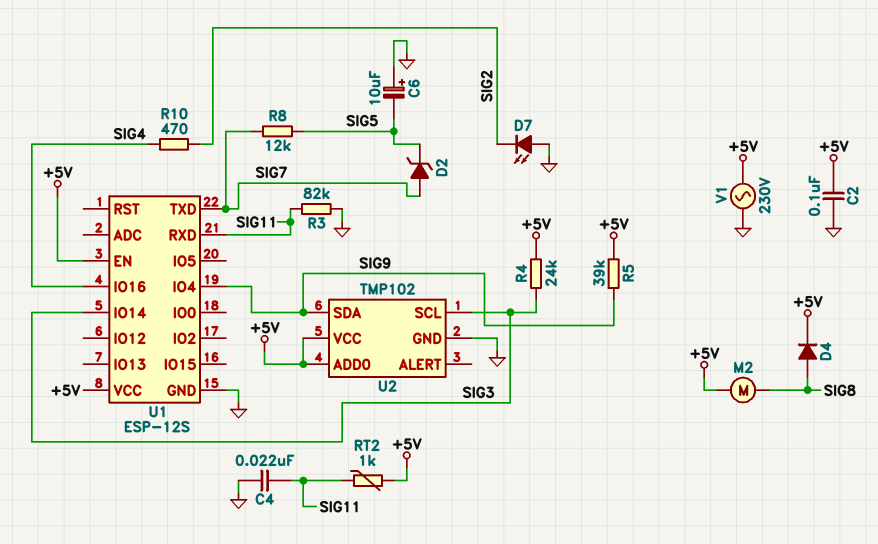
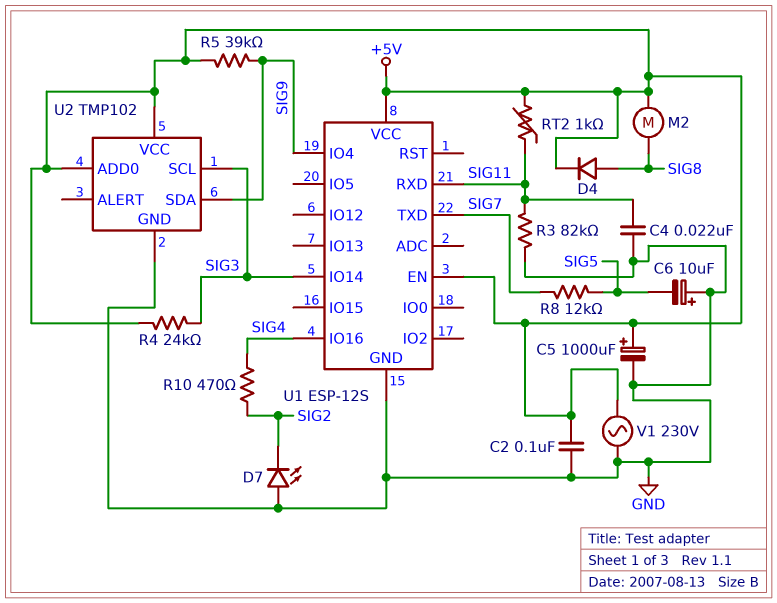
C5: none -> 1000uF (plus +5V, minus GND)
D2: zener (A SIG7, K SIG5) -> none

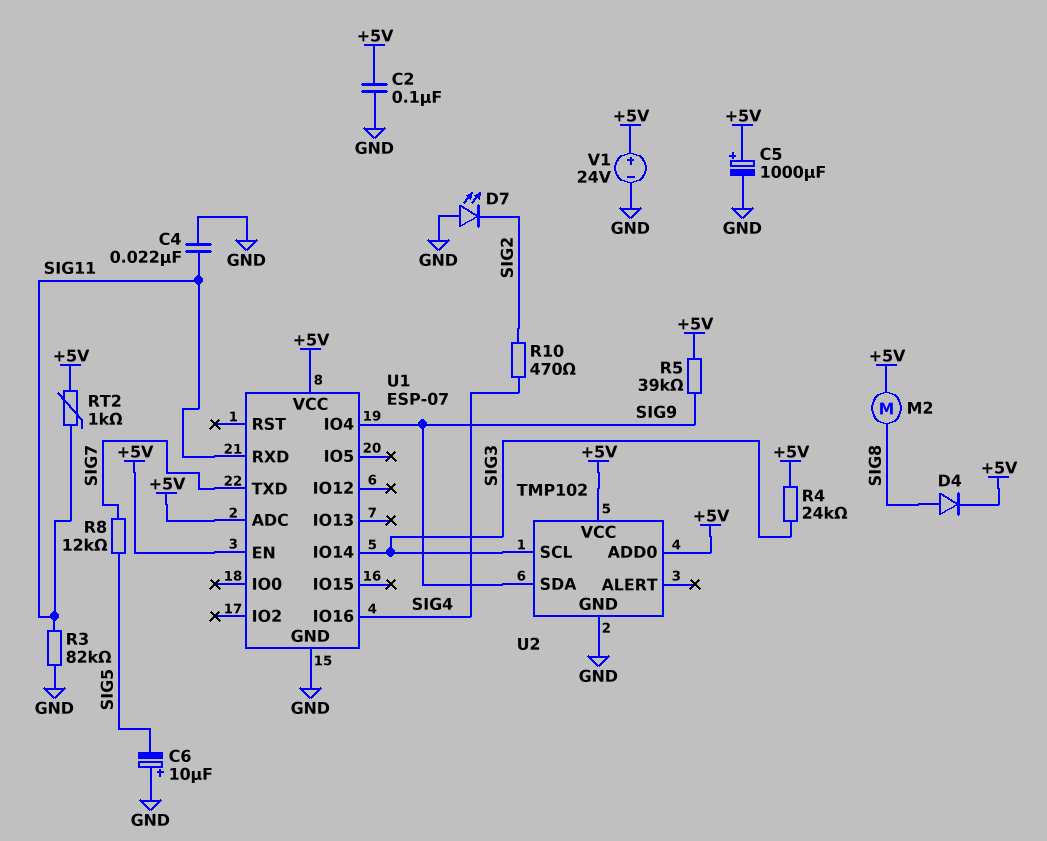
U1: ESP-12S -> ESP-07
U1 pin ADC: none -> +5V
V1: AC 230V (+5V, GND) -> 24V (plus +5V, minus GND)

